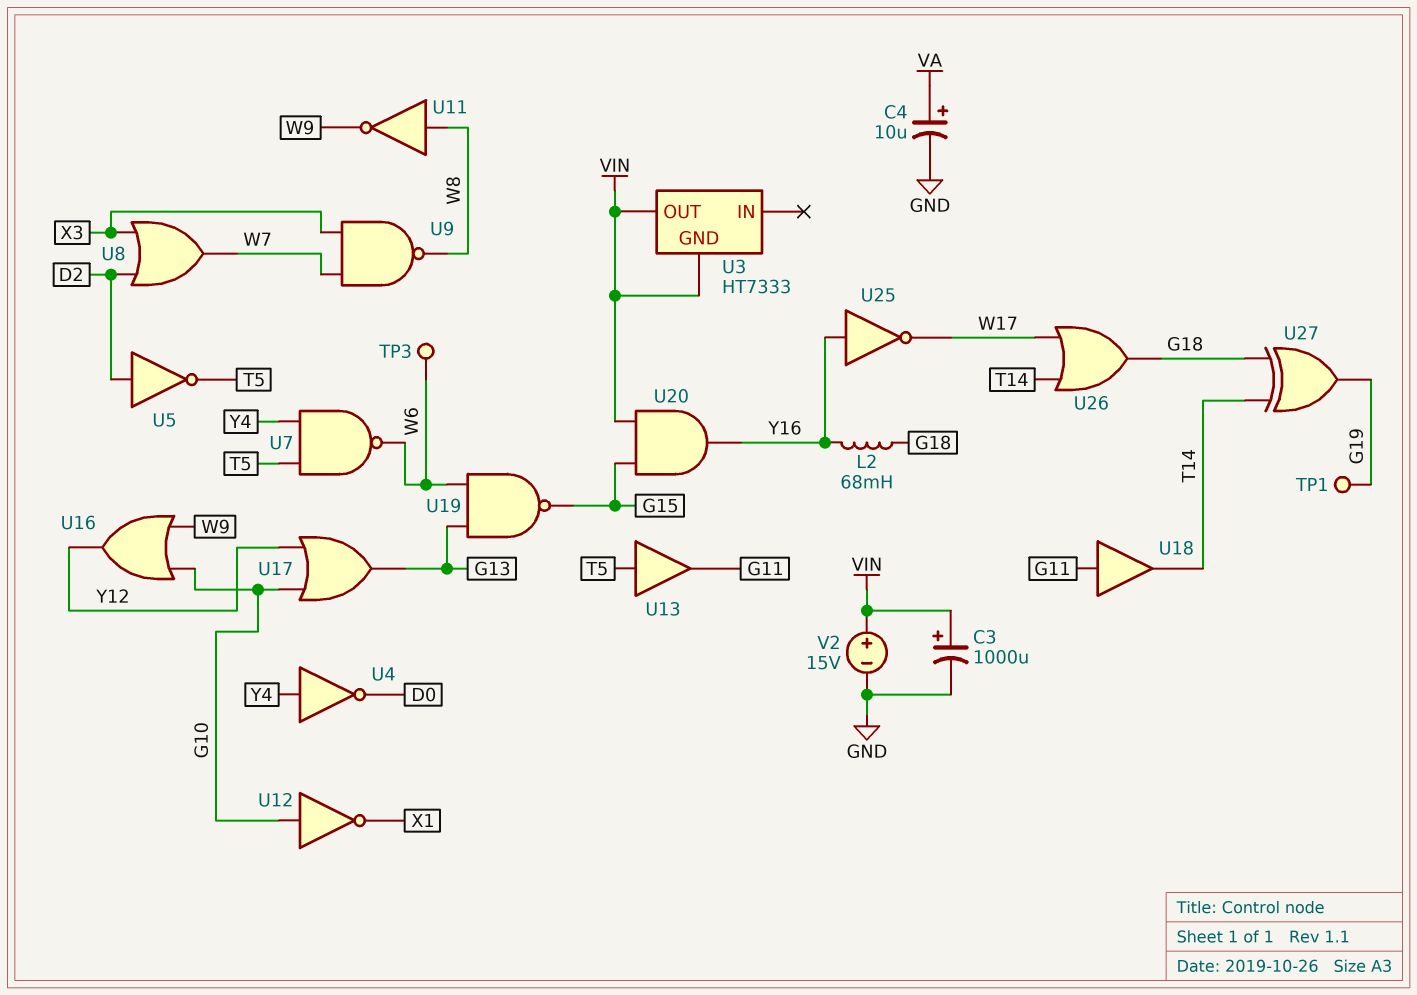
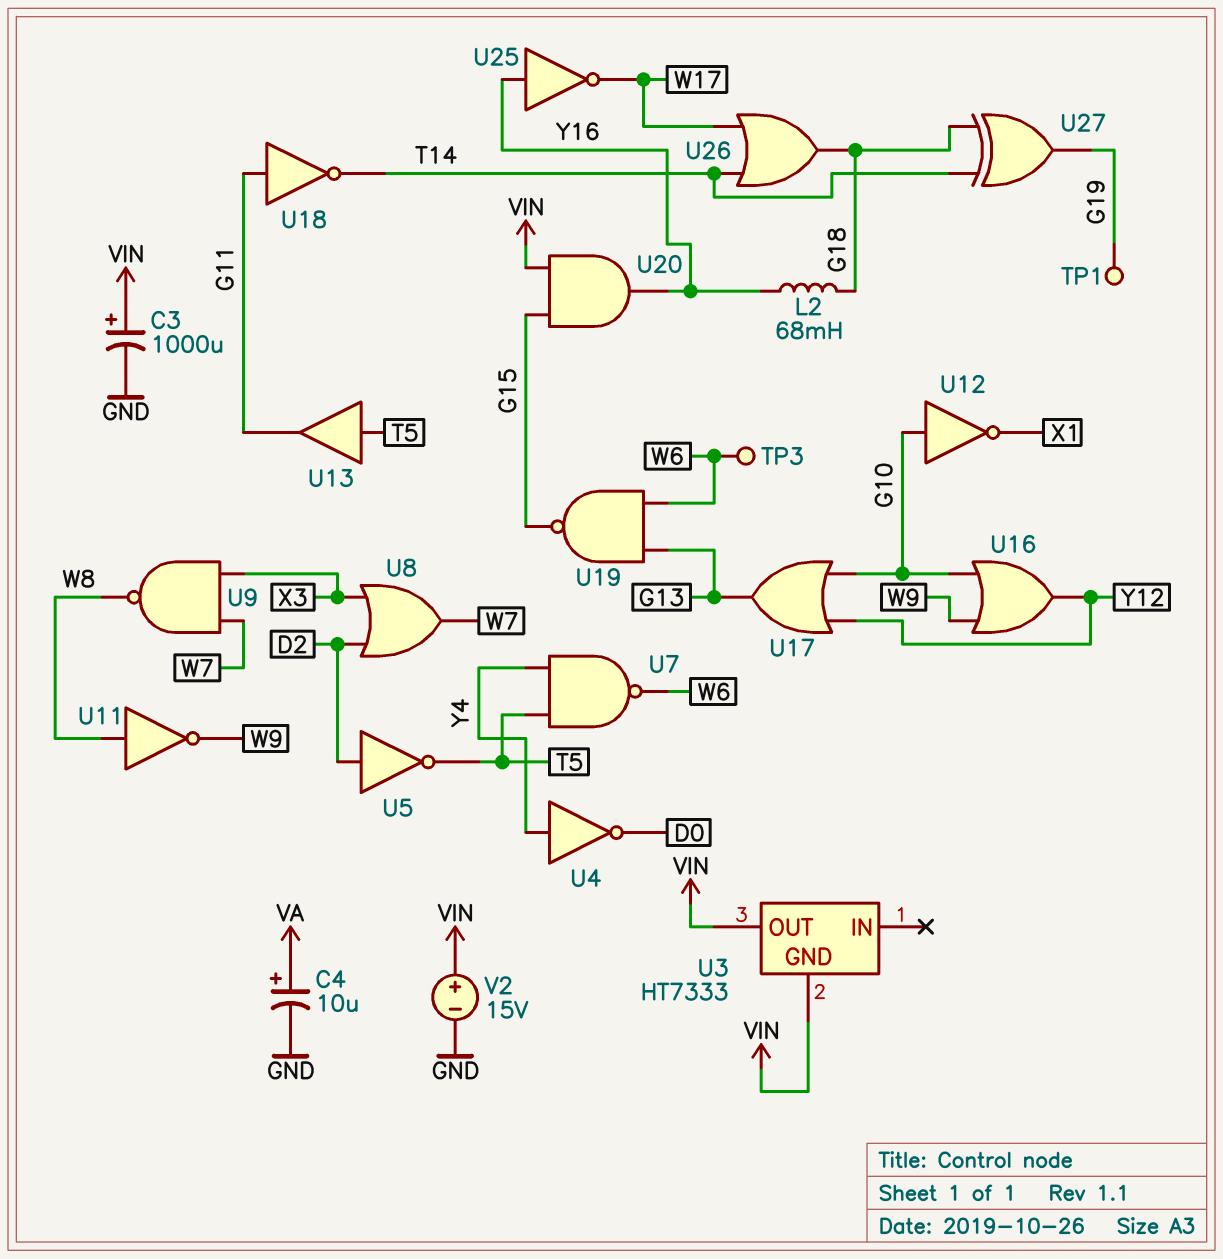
U18: buffer (in G11, out T14) -> NOT (in G11, out T14)

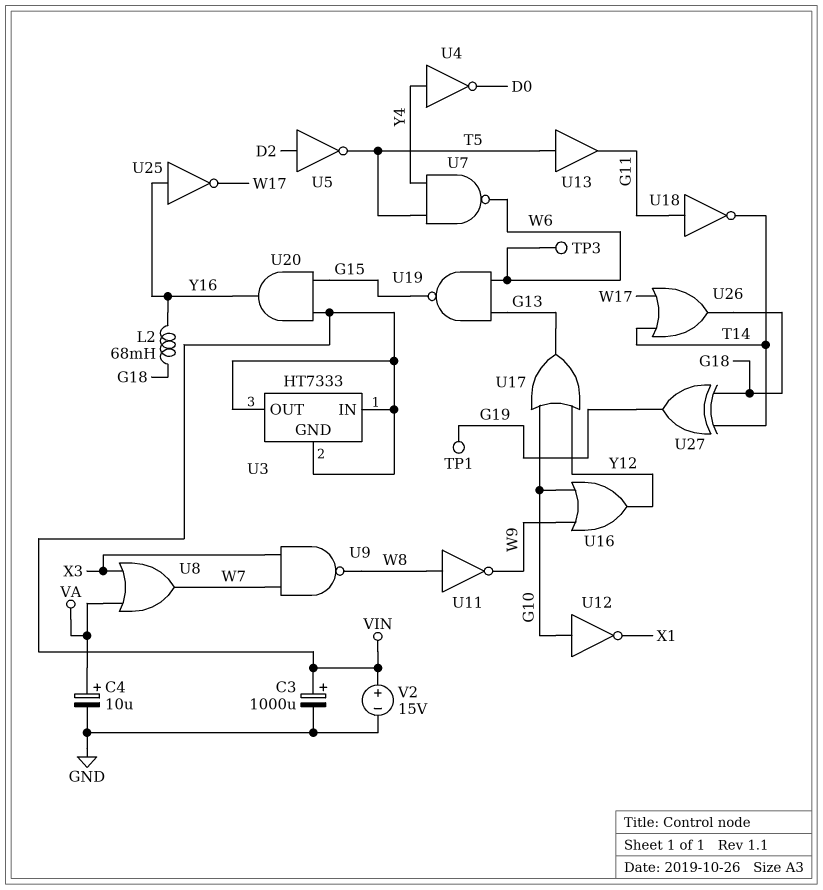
U3 pin IN: none -> VIN
U8: OR (in D2, in X3, out W7) -> OR (in VA, in X3, out W7)

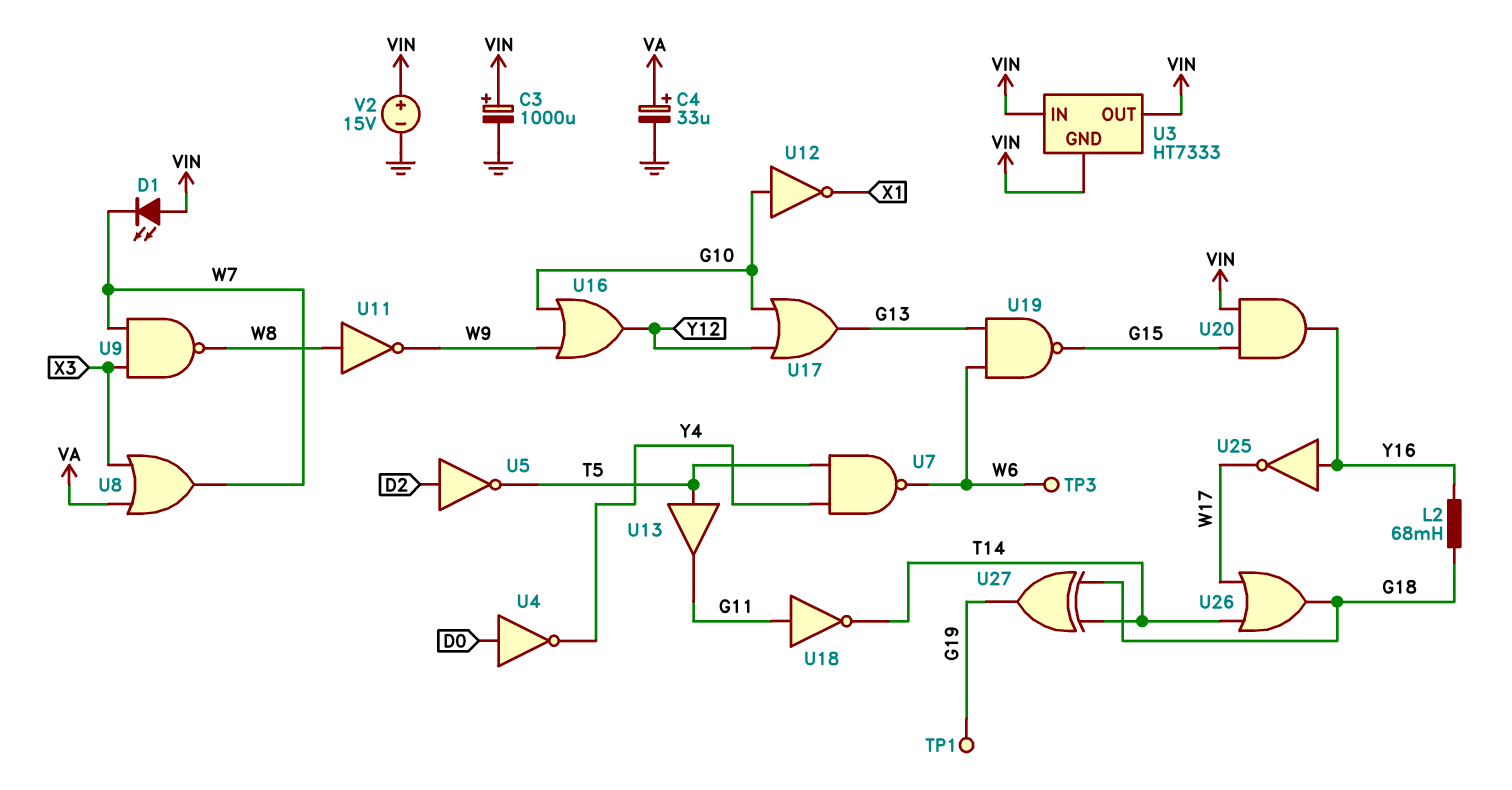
C4: 10uF (plus VA, minus GND) -> 33uF (plus VA, minus GND)
D1: none -> LED (A VIN, K W7)
U4: NOT (in Y4, out D0) -> NOT (in D0, out Y4)

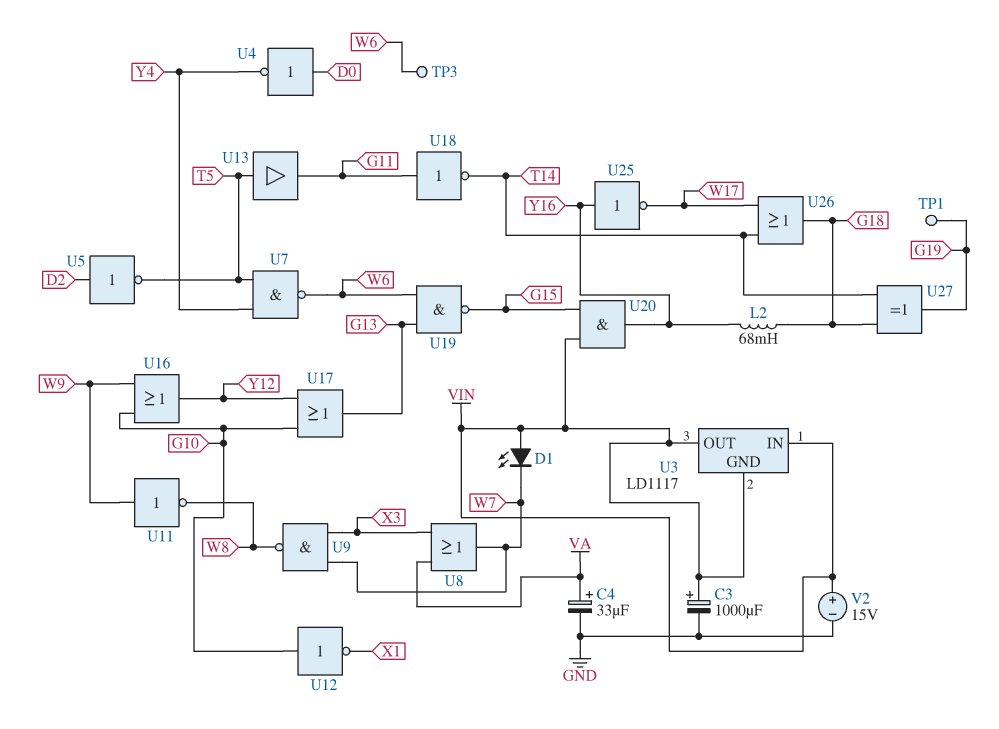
U3: HT7333 -> LD1117
U11: NOT (in W8, out W9) -> NOT (in W9, out W8)

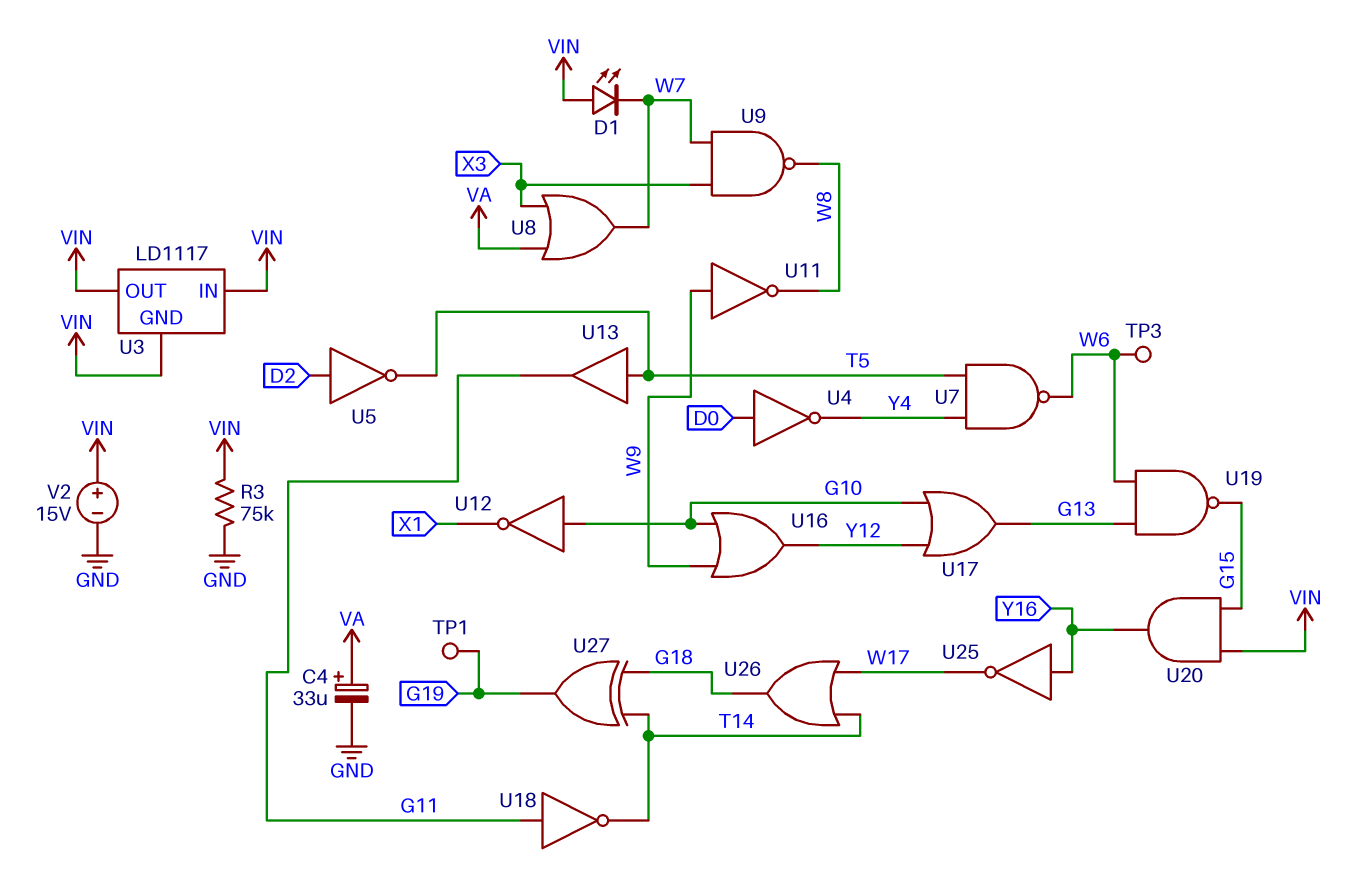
C3: 1000uF (plus VIN, minus GND) -> none
L2: 68mH (G18, Y16) -> none
R3: none -> 75k (GND, VIN)

